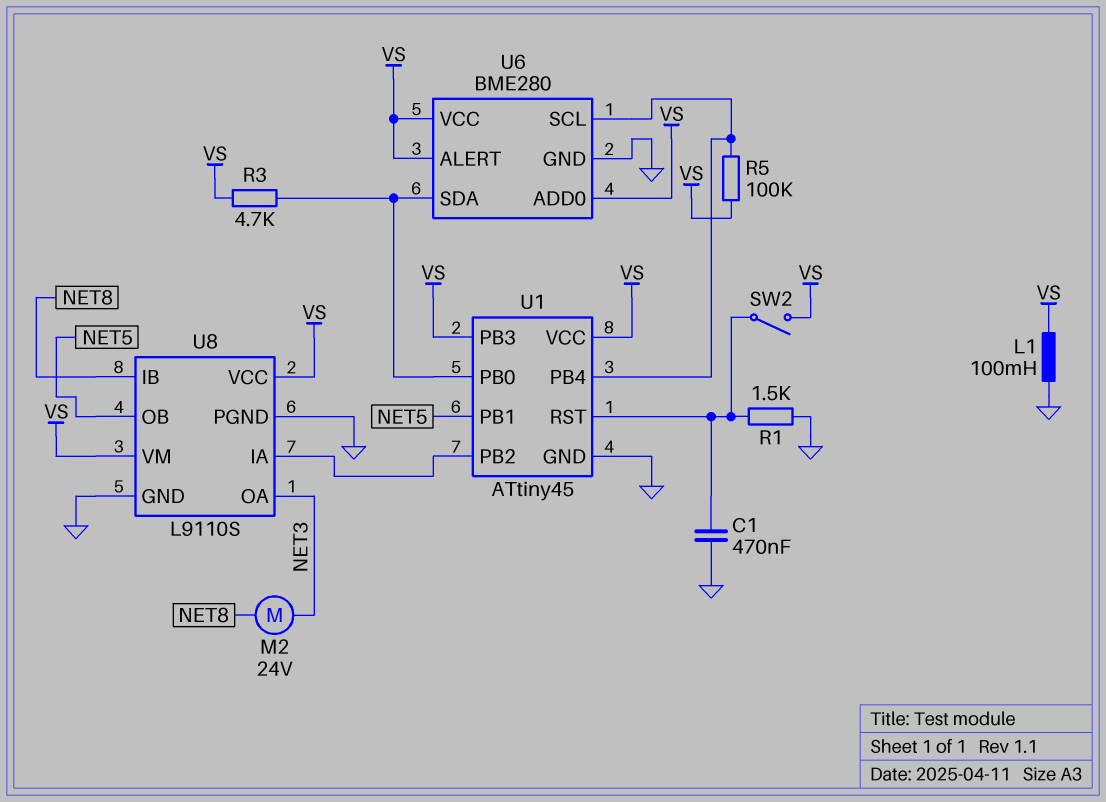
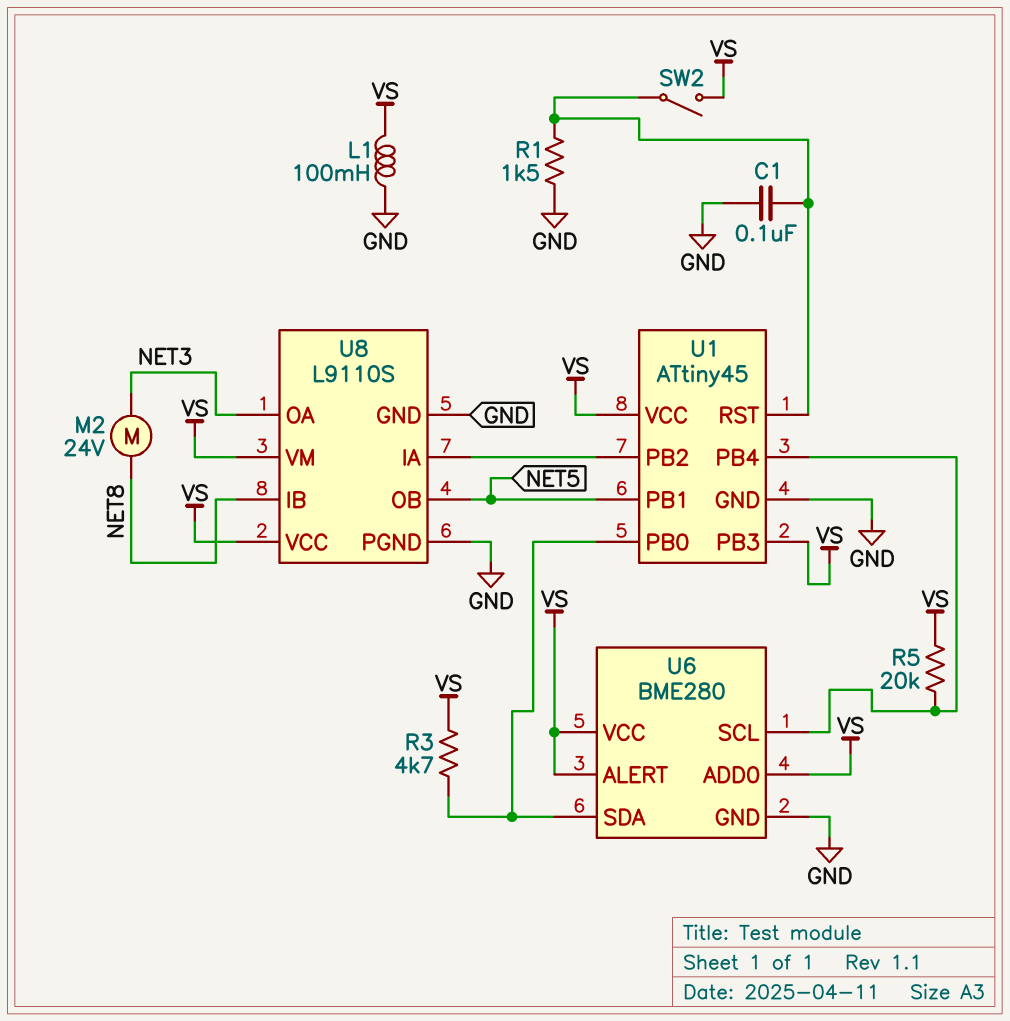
C1: 470nF (GND, U1/RST) -> 100nF (GND, U1/RST)
R5: 100k (U1/PB4, VS) -> 20k (U1/PB4, VS)

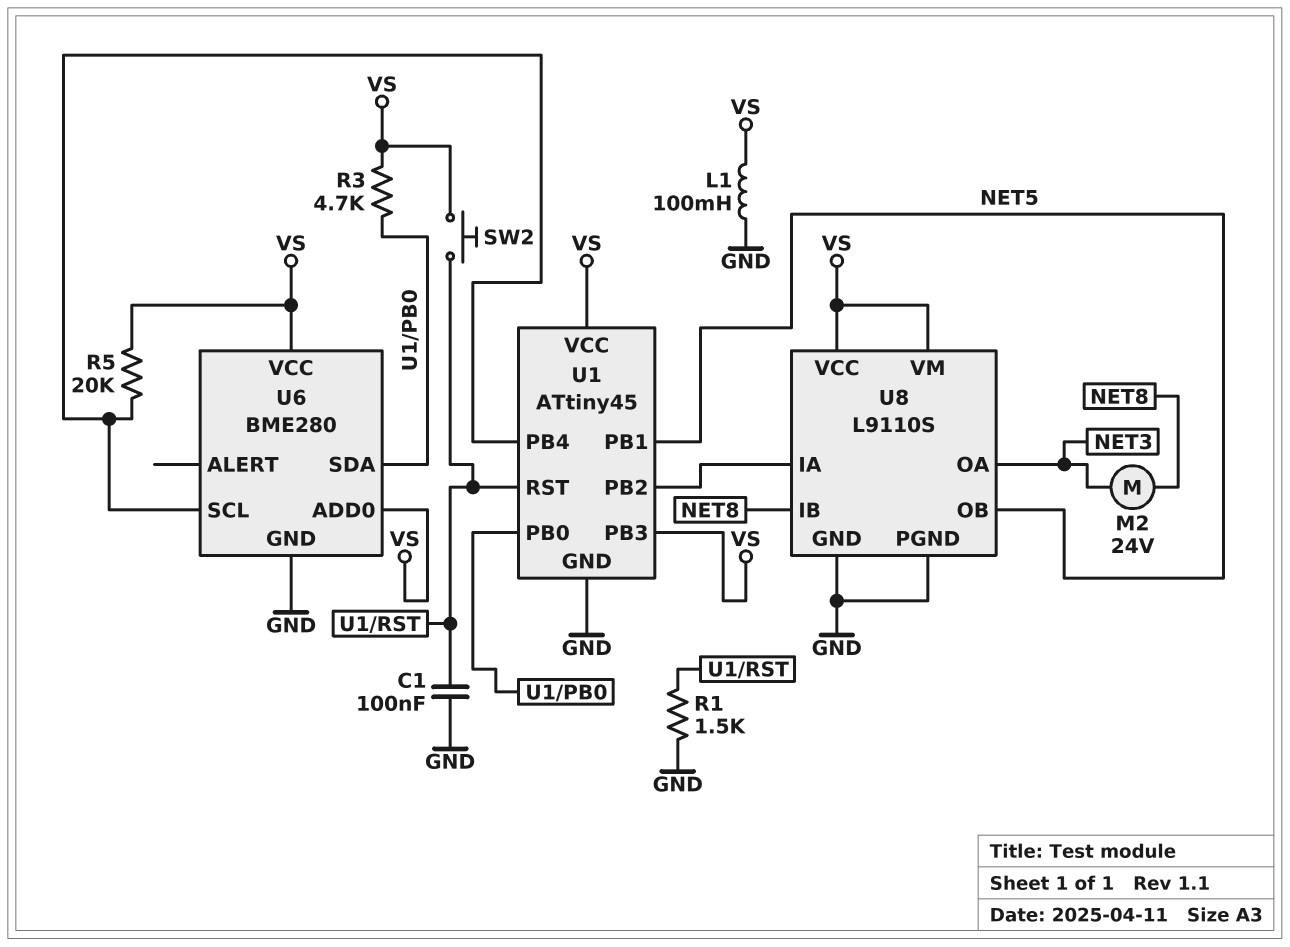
SW2: switch (U1/RST, VS) -> button (U1/RST, VS)
U6 pin ALERT: VS -> none

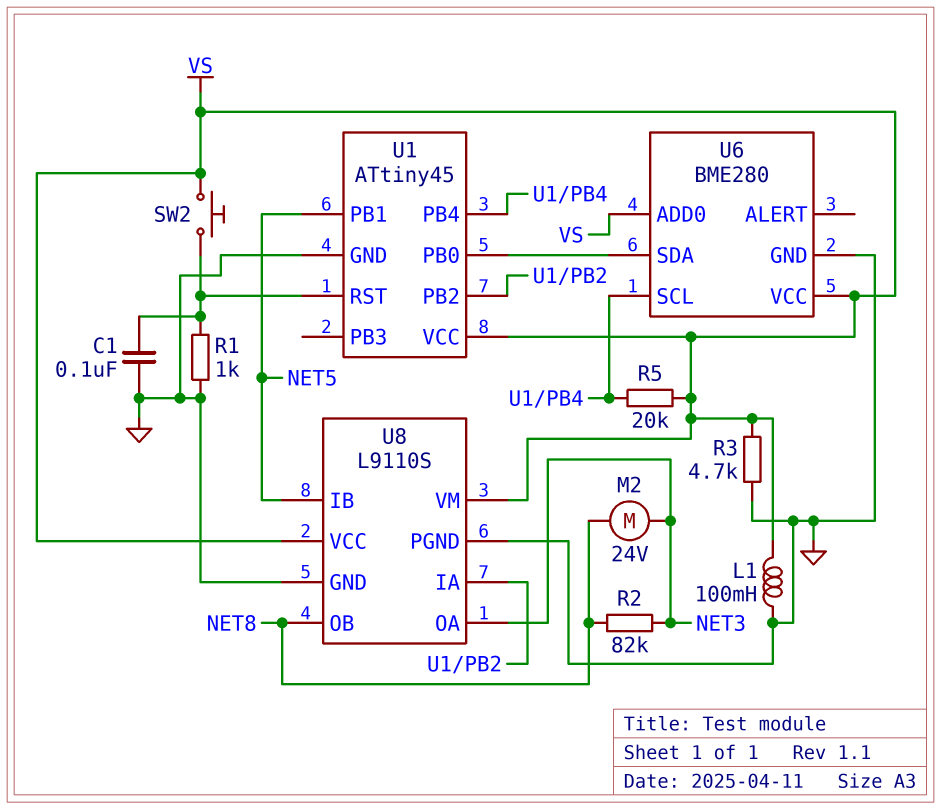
R1: 1.5k (GND, U1/RST) -> 1k (GND, U1/RST)
R2: none -> 82k (NET3, NET8)
R3: 4.7k (U1/PB0, VS) -> 4.7k (GND, VS)
U1 pin PB3: VS -> none
U8 pin IB: NET8 -> NET5
U8 pin OB: NET5 -> NET8

